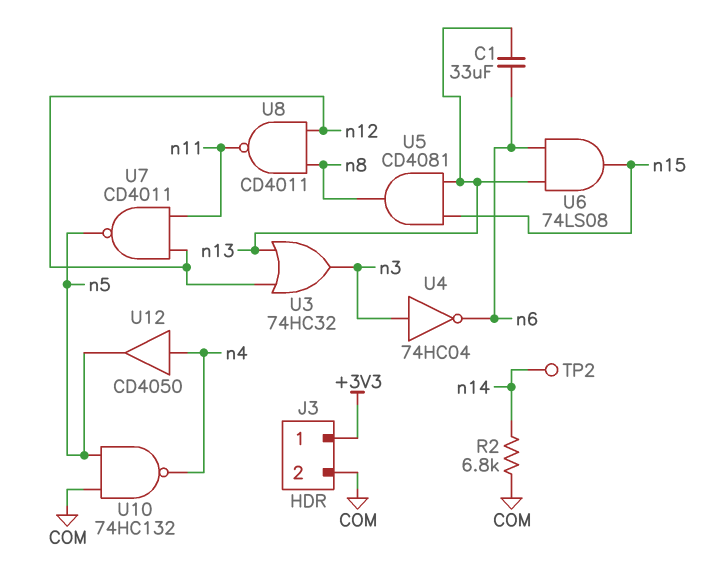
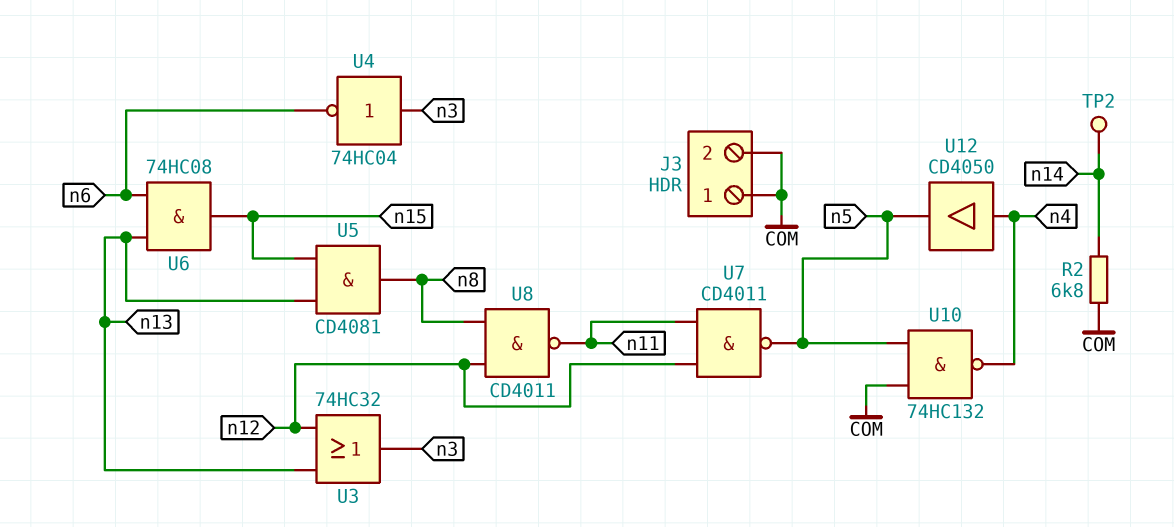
C1: 33uF (n6, n13) -> none
J3 pin 1: +3V3 -> COM
U6: AND 74LS08 (in n6, in n13, out n15) -> AND 74HC08 (in n6, in n13, out n15)

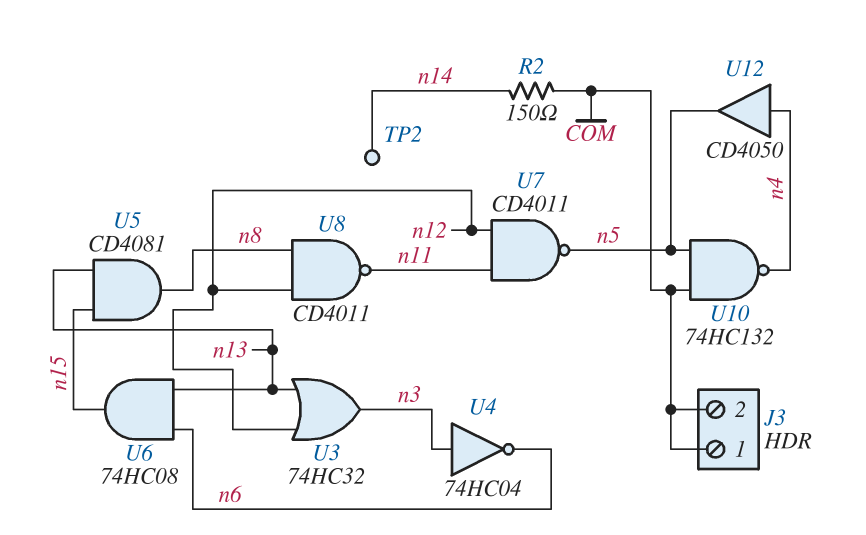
R2: 6.8k (COM, n14) -> 150 (COM, n14)

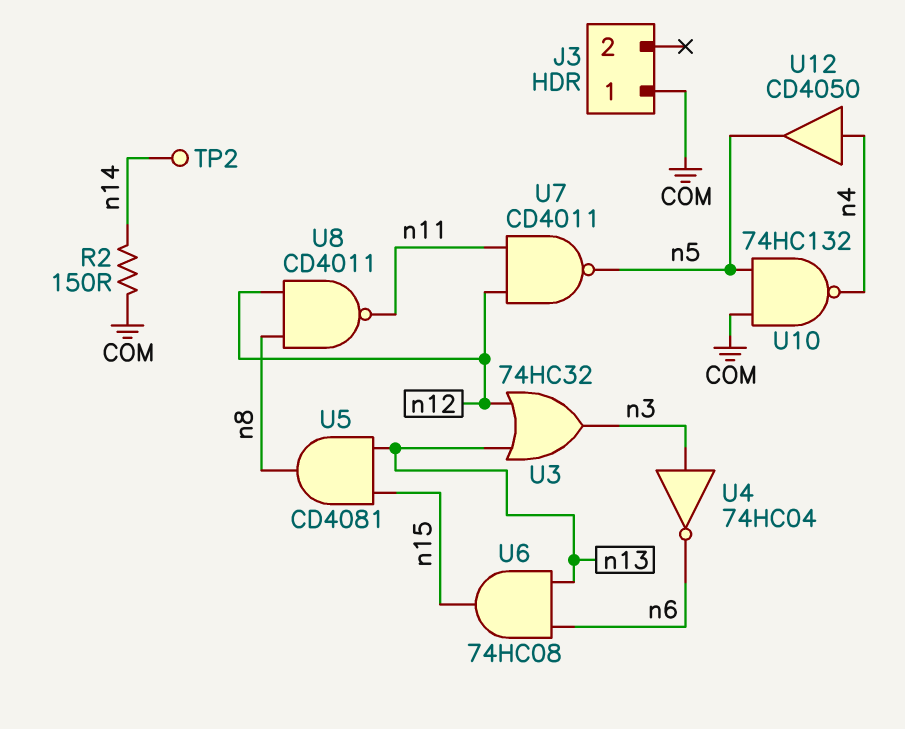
J3 pin 2: COM -> none

